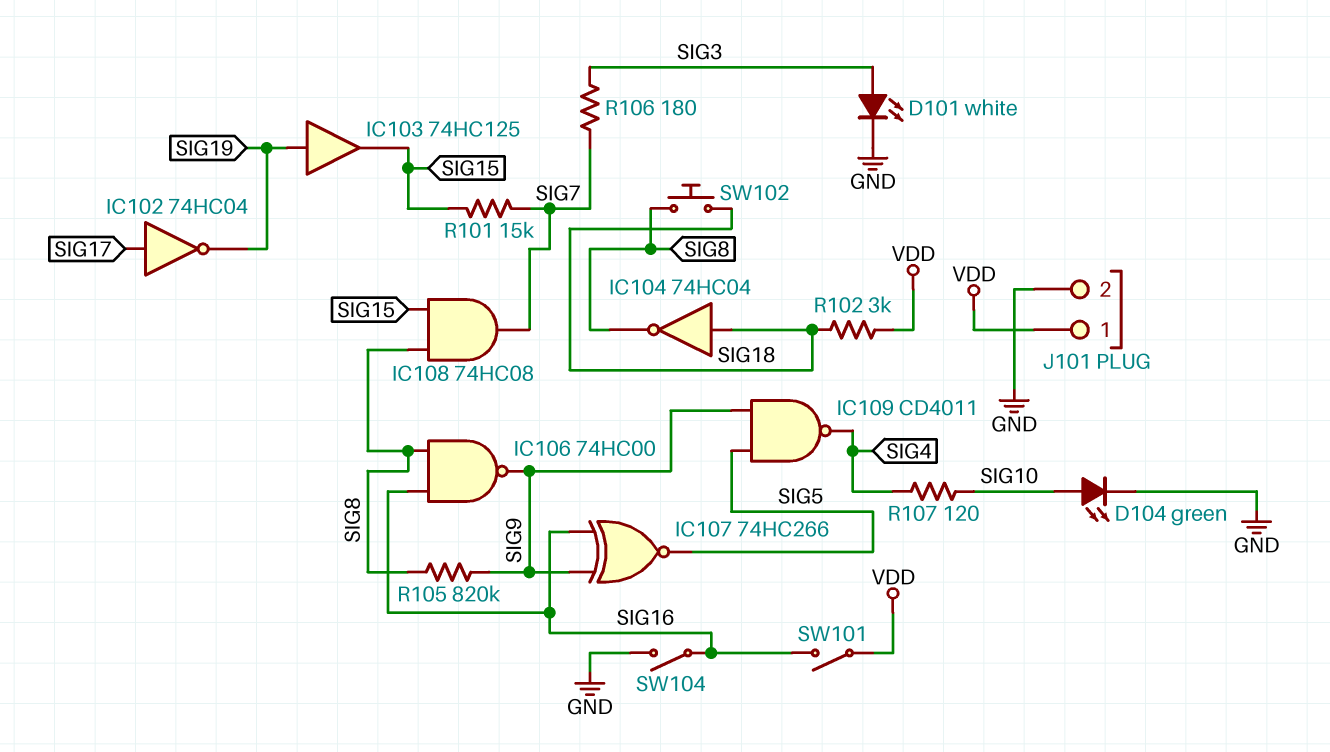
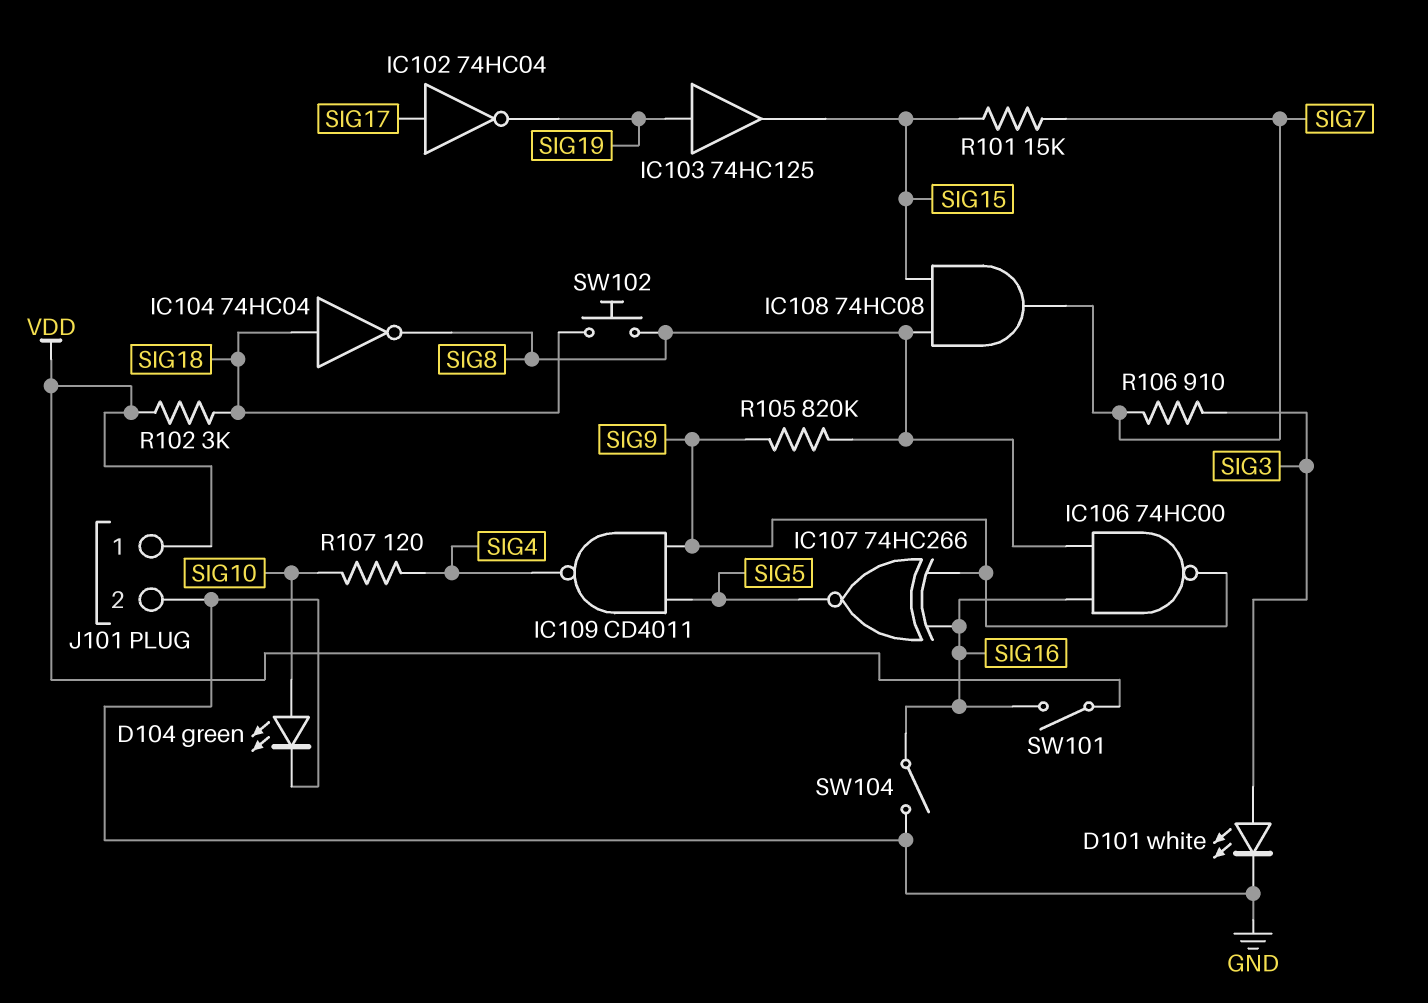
R106: 180 (SIG3, SIG7) -> 910 (SIG3, SIG7)

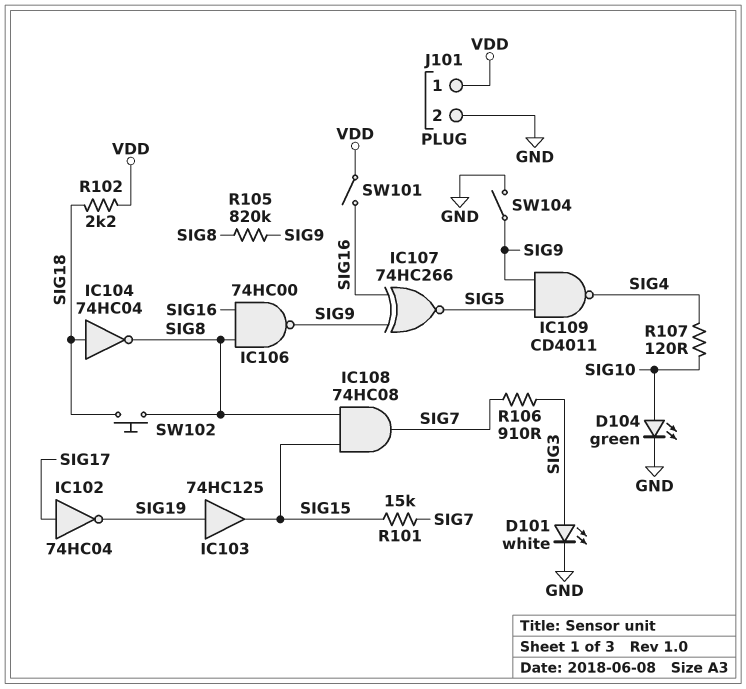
R102: 3k (SIG18, VDD) -> 2.2k (SIG18, VDD)
SW104: switch (GND, SIG16) -> switch (GND, SIG9)

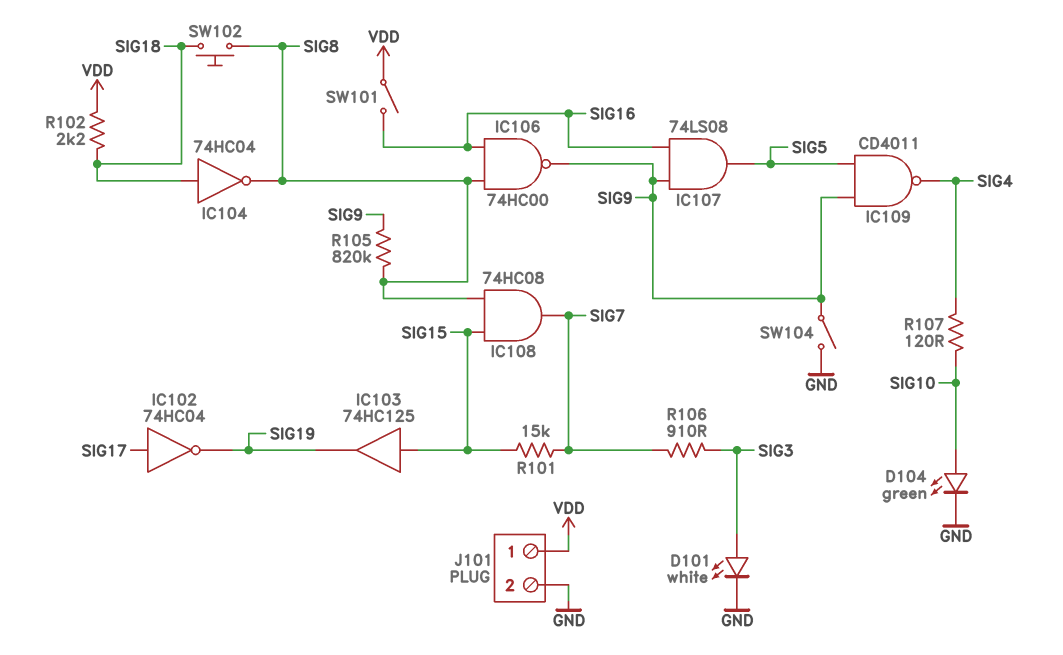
IC103: buffer 74HC125 (in SIG19, out SIG15) -> buffer 74HC125 (in SIG15, out SIG19)
IC107: XNOR 74HC266 (in SIG9, in SIG16, out SIG5) -> AND 74LS08 (in SIG9, in SIG16, out SIG5)

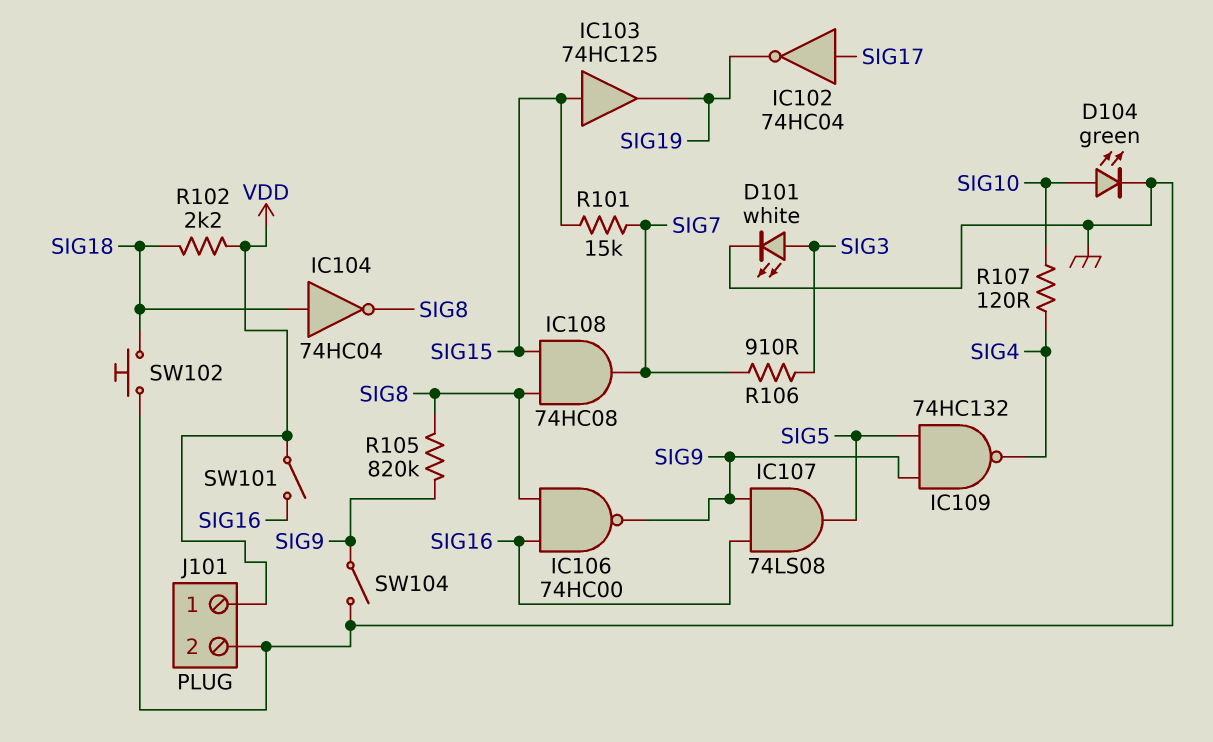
IC109: NAND CD4011 (in SIG5, in SIG9, out SIG4) -> NAND 74HC132 (in SIG5, in SIG9, out SIG4)
SW102: button (SIG8, SIG18) -> button (GND, SIG18)

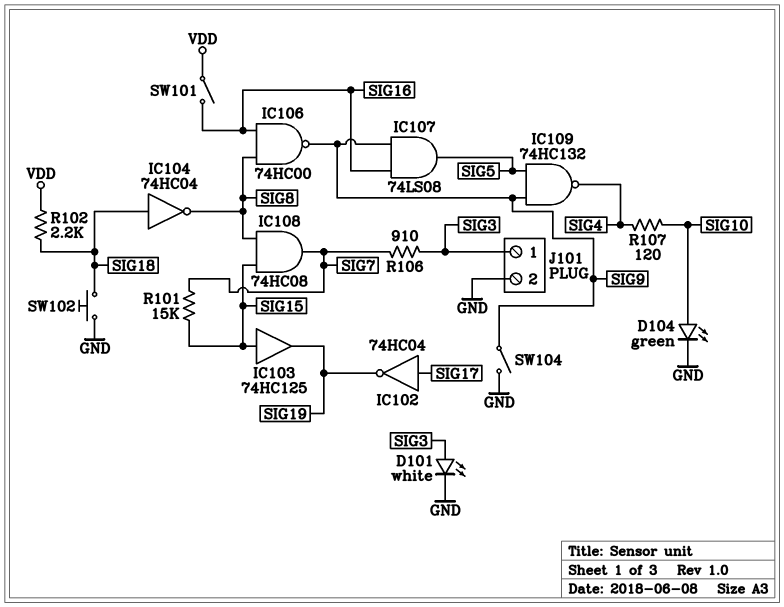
J101 pin 1: VDD -> SIG3
R105: 820k (SIG8, SIG9) -> none

